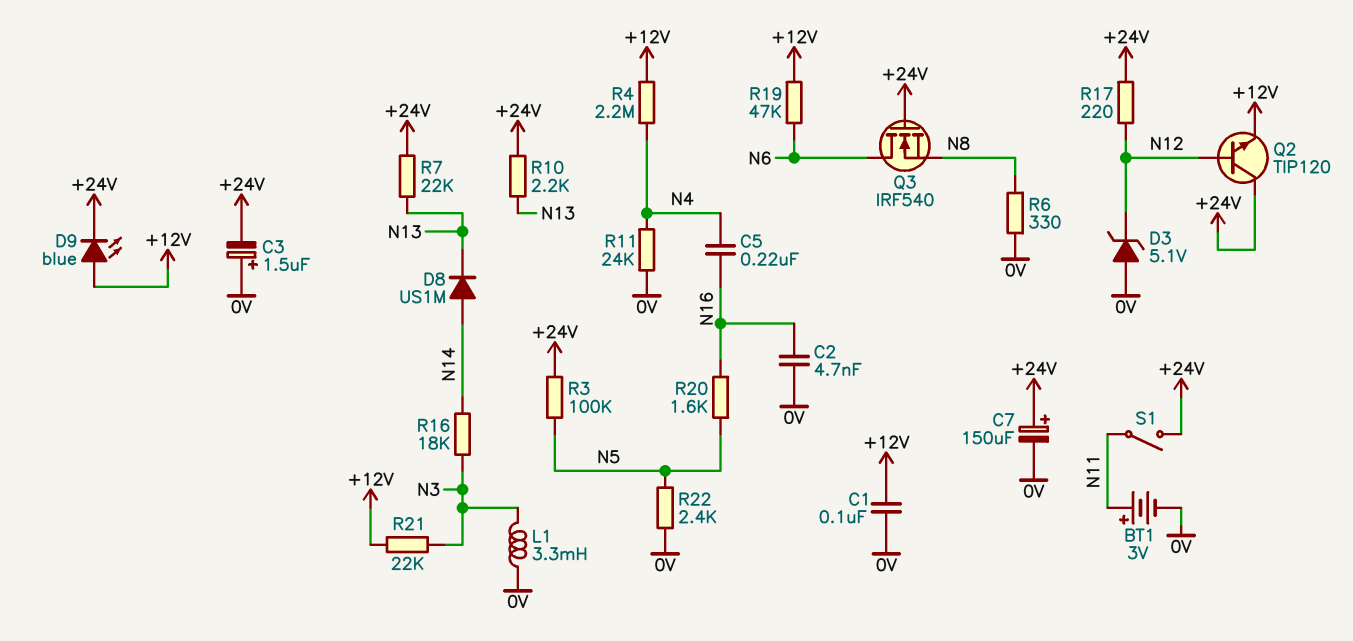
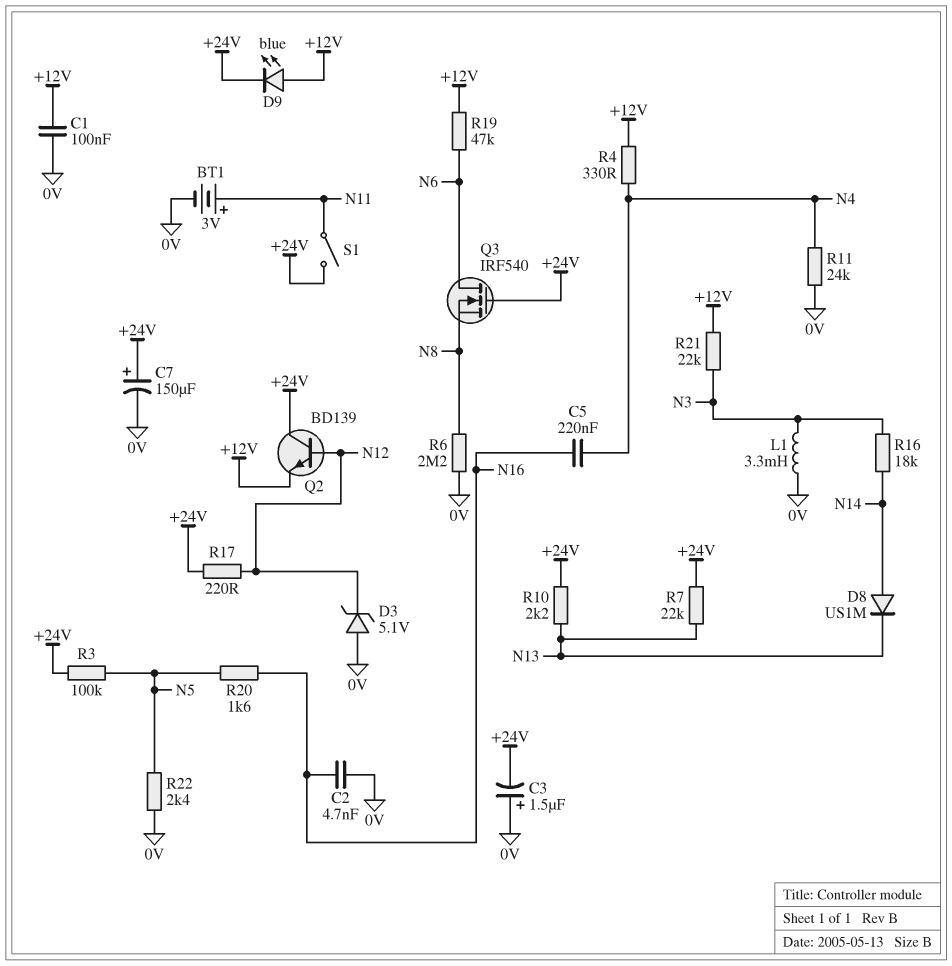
Q2: NPN TIP120 (B N12, C +24V, E +12V) -> NPN BD139 (B N12, C +24V, E +12V)
R4: 2.2M (+12V, N4) -> 330 (+12V, N4)
R6: 330 (0V, N8) -> 2.2M (0V, N8)

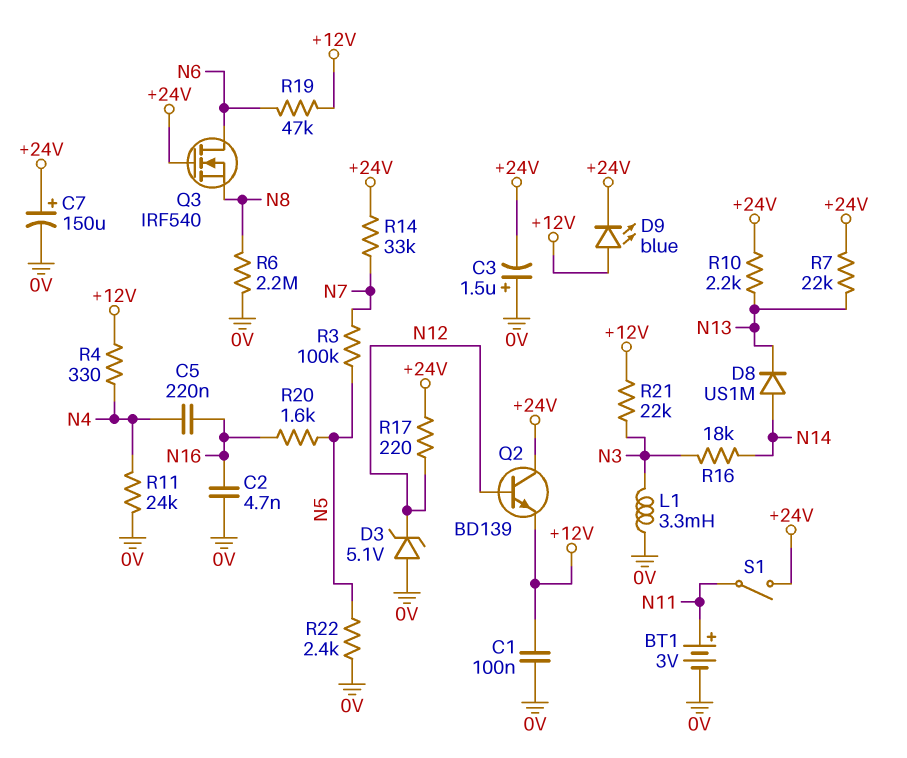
R3: 100k (+24V, N5) -> 100k (N5, N7)
R14: none -> 33k (+24V, N7)

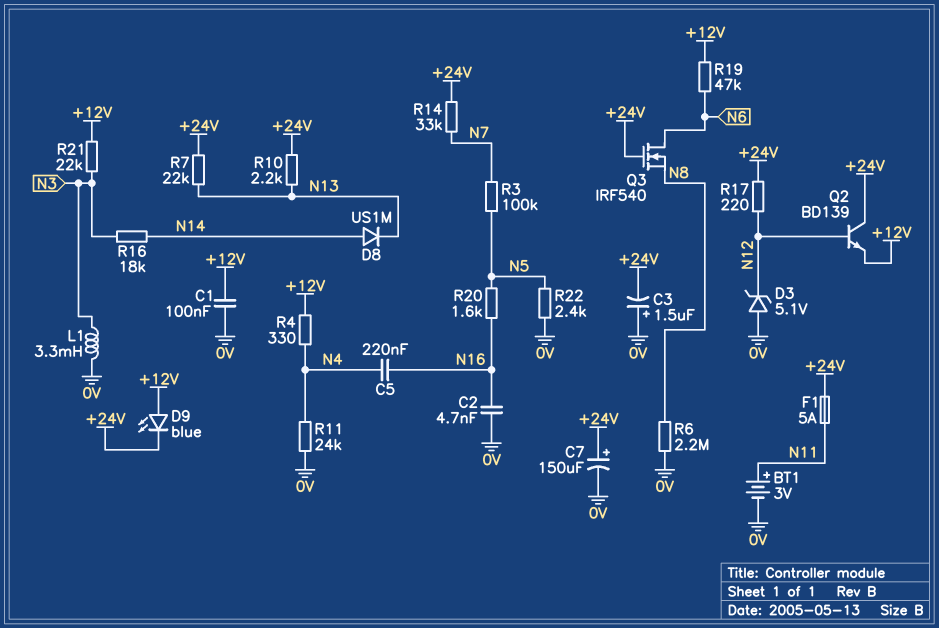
F1: none -> 5A (+24V, N11)
S1: switch (+24V, N11) -> none

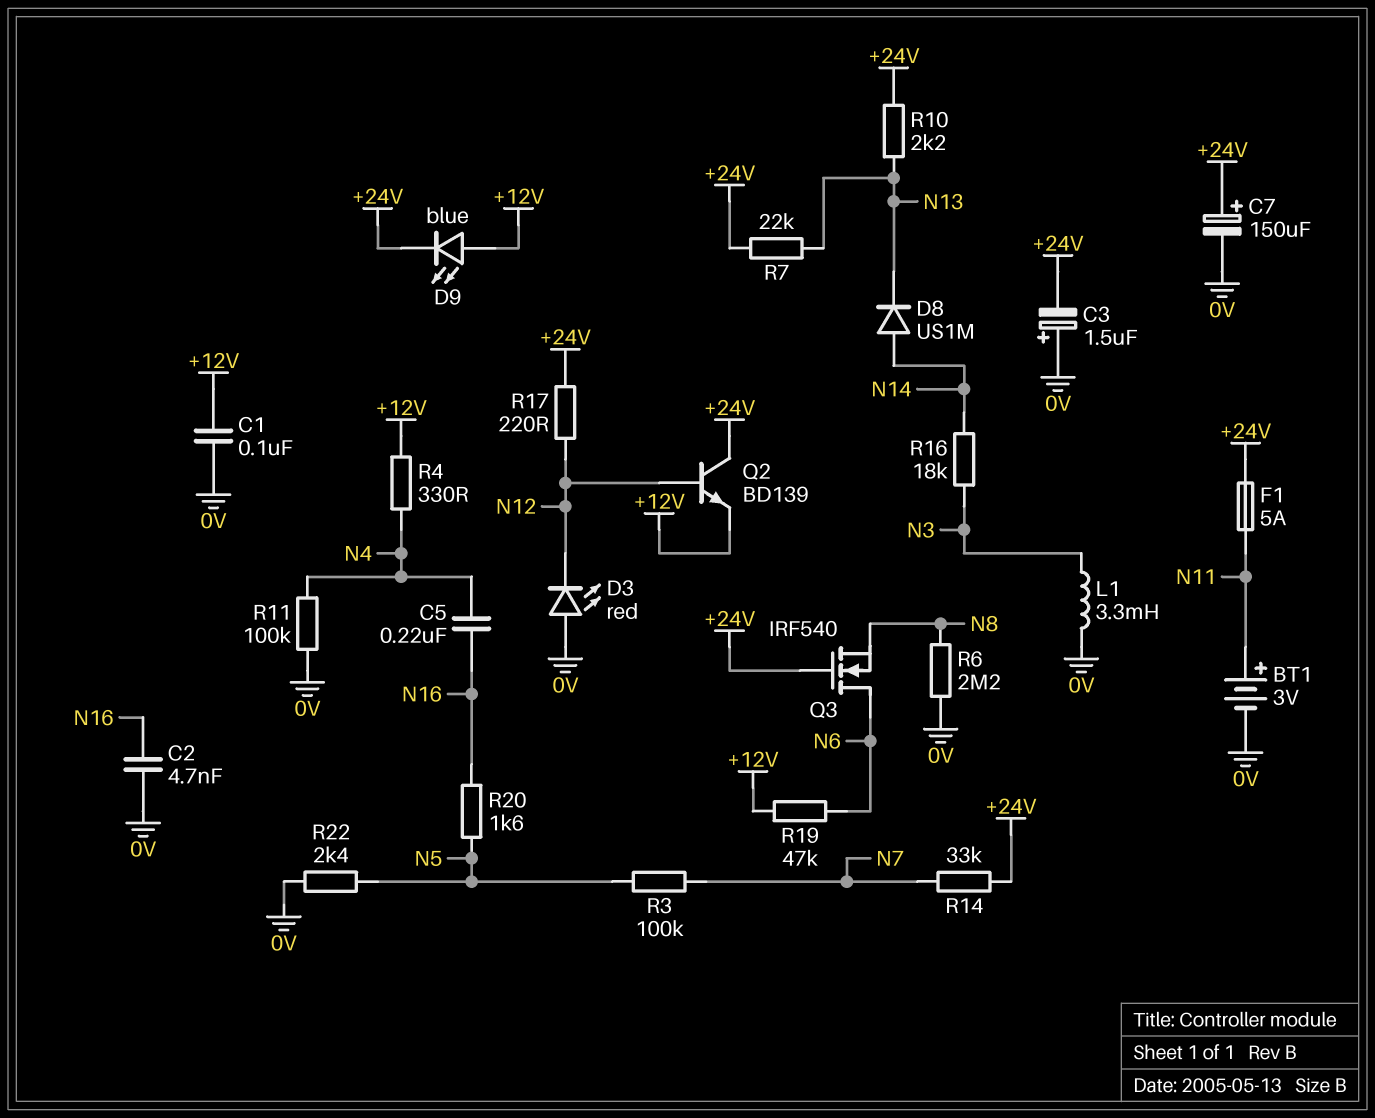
D3: zener 5.1V (A 0V, K N12) -> LED red (A 0V, K N12)
R11: 24k (0V, N4) -> 100k (0V, N4)
R21: 22k (+12V, N3) -> none

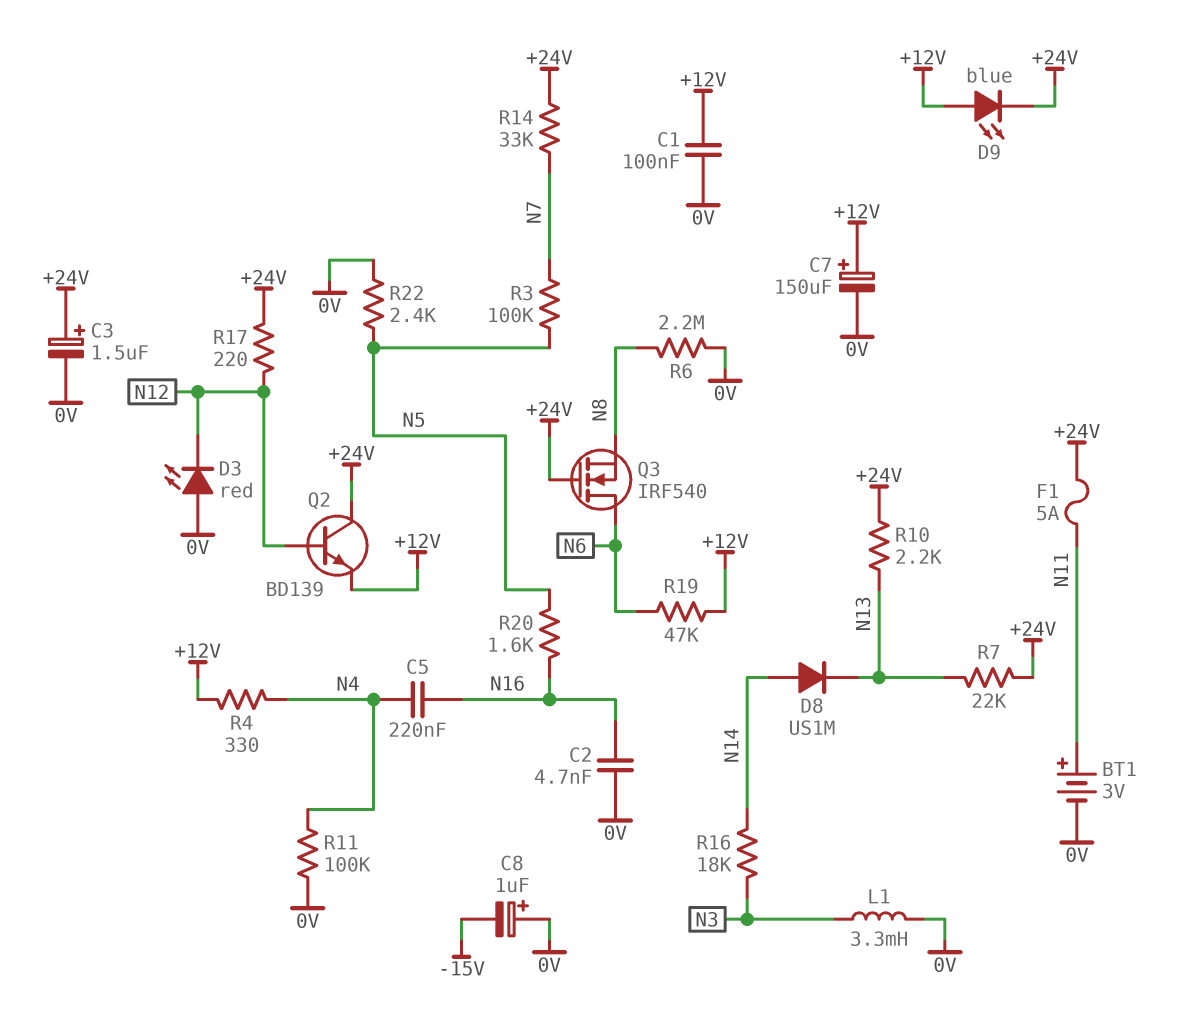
C3: 1.5uF (plus 0V, minus +24V) -> 1.5uF (plus +24V, minus 0V)
C7: 150uF (plus +24V, minus 0V) -> 150uF (plus +12V, minus 0V)
C8: none -> 1uF (plus 0V, minus -15V)

